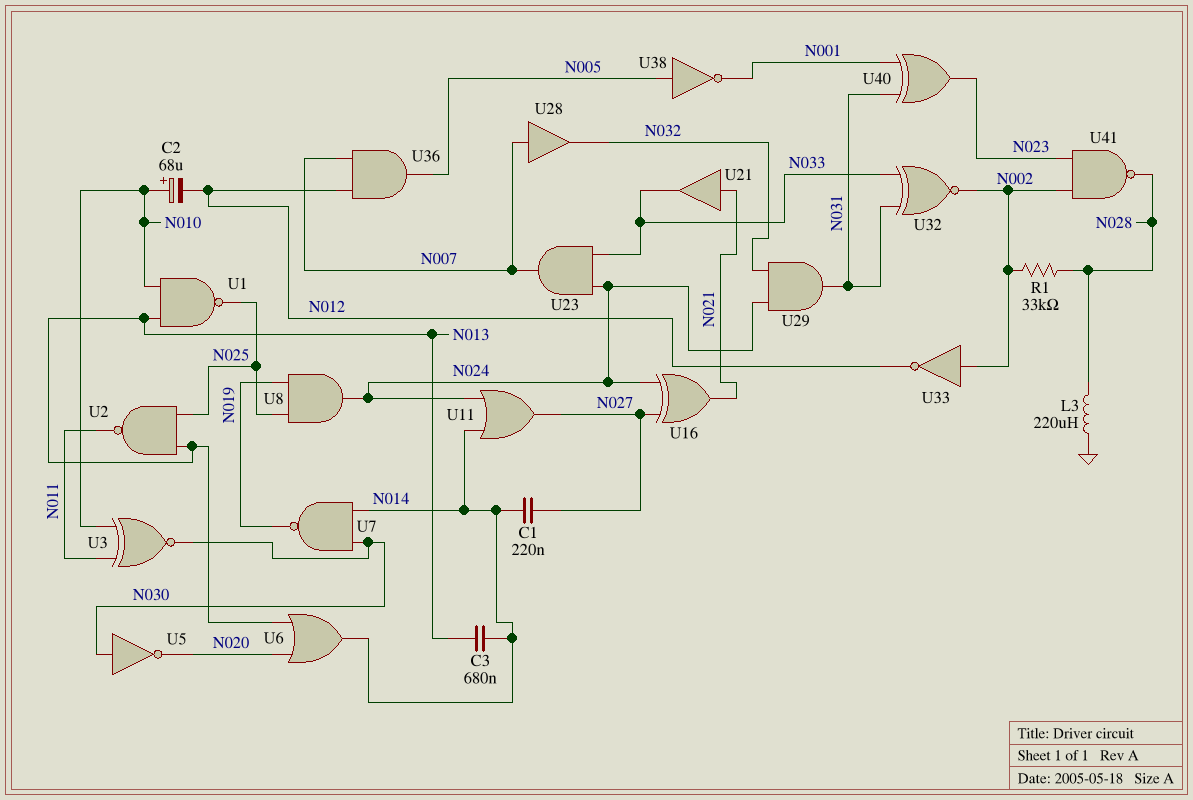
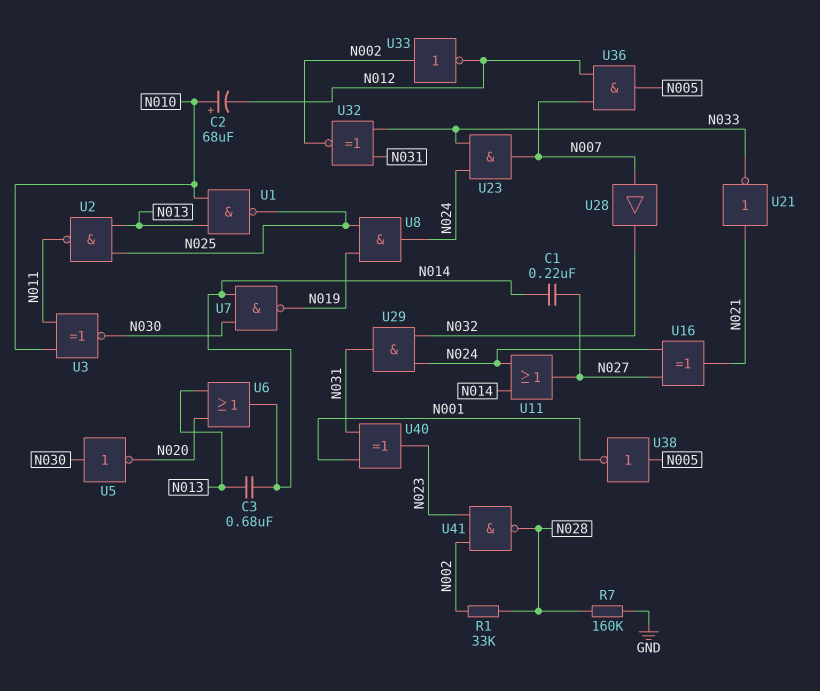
L3: 220uH (GND, N028) -> none
R7: none -> 160k (GND, N028)
U21: buffer (in N021, out N033) -> NOT (in N021, out N033)

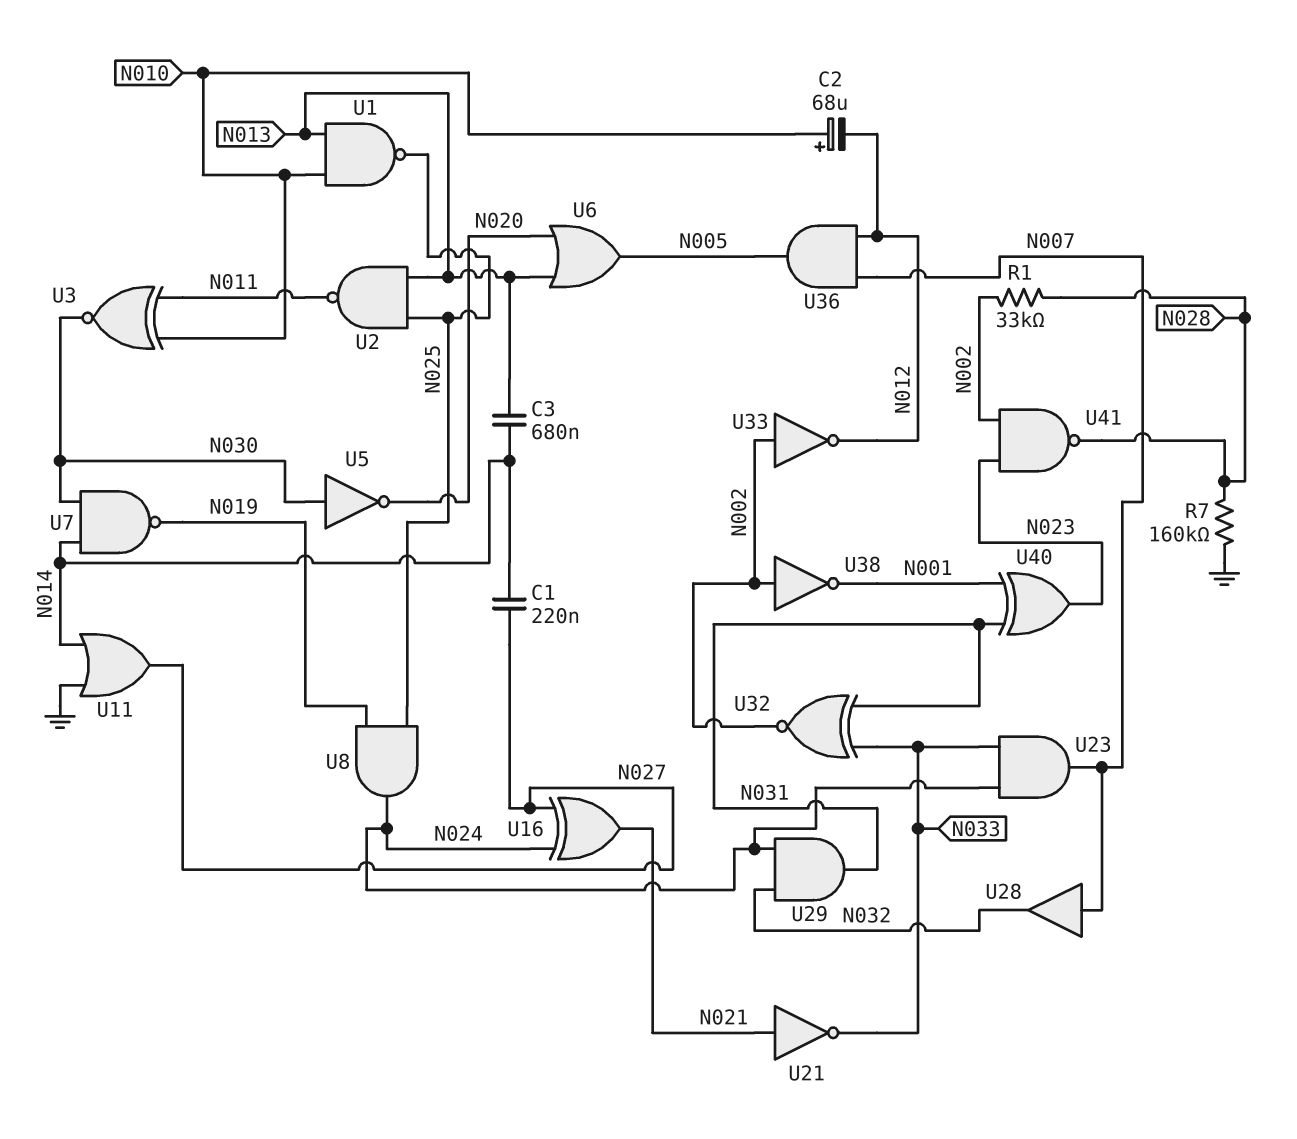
U6: OR (in N013, in N020, out N014) -> OR (in N013, in N020, out N005)
U11: OR (in N014, in N024, out N027) -> OR (in GND, in N014, out N027)
U38: NOT (in N005, out N001) -> NOT (in N002, out N001)

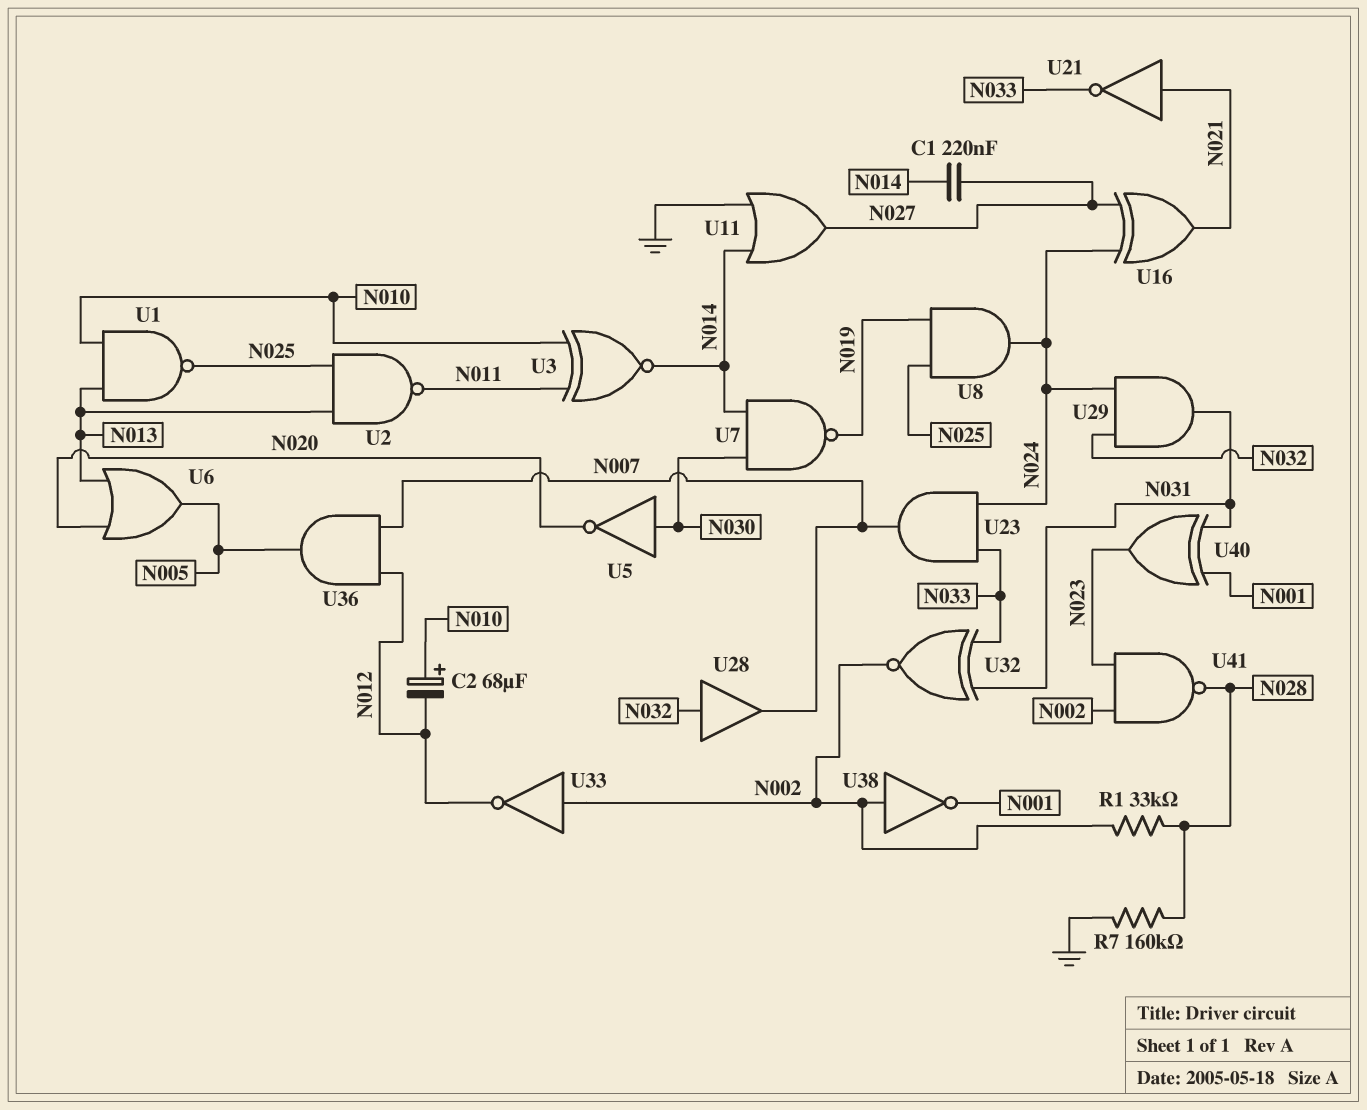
C3: 680nF (N013, N014) -> none
U3: XNOR (in N010, in N011, out N030) -> XNOR (in N010, in N011, out N014)
U28: buffer (in N007, out N032) -> buffer (in N032, out N007)

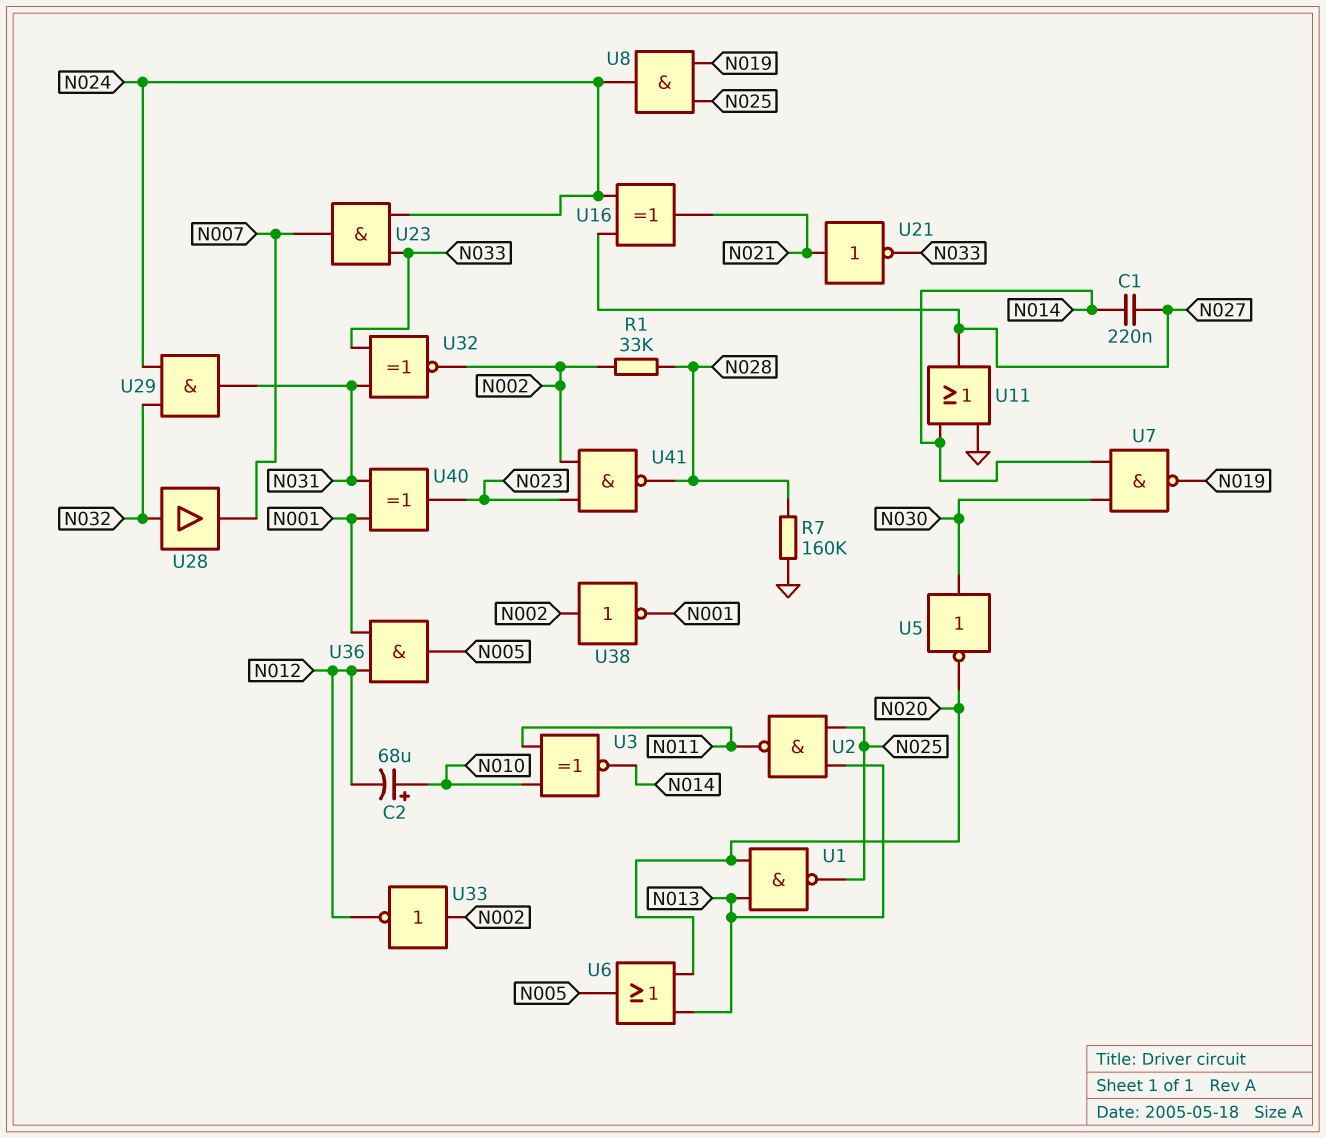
U1: NAND (in N010, in N013, out N025) -> NAND (in N013, in N020, out N025)
U36: AND (in N007, in N012, out N005) -> AND (in N001, in N012, out N005)

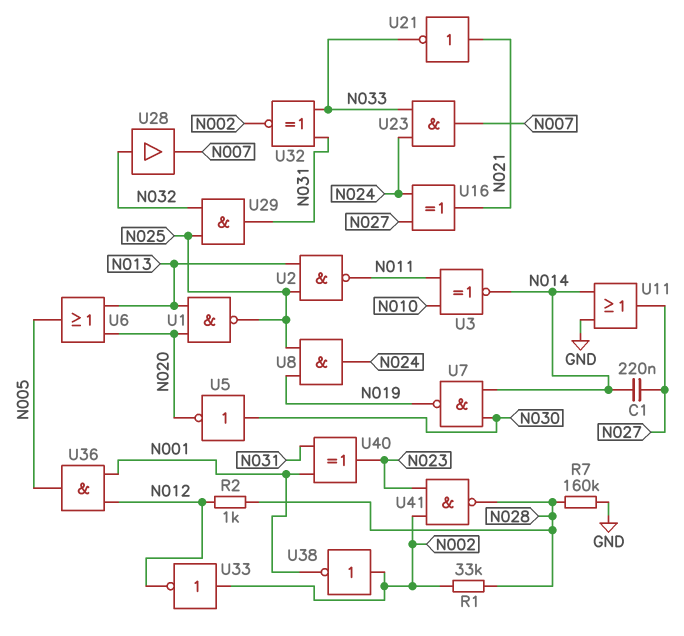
C2: 68uF (plus N010, minus N012) -> none
R2: none -> 1k (N012, N028)
U29: AND (in N024, in N032, out N031) -> AND (in N025, in N032, out N031)

